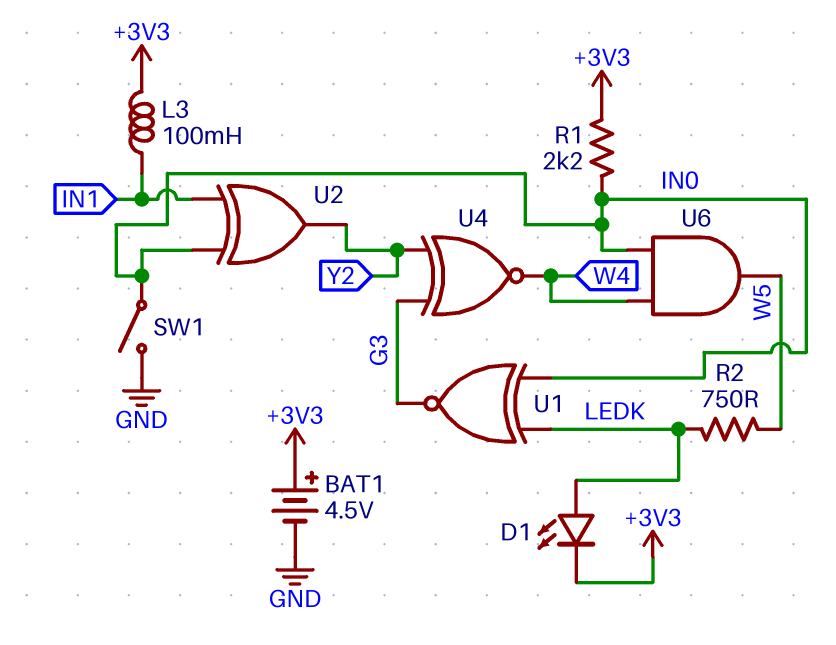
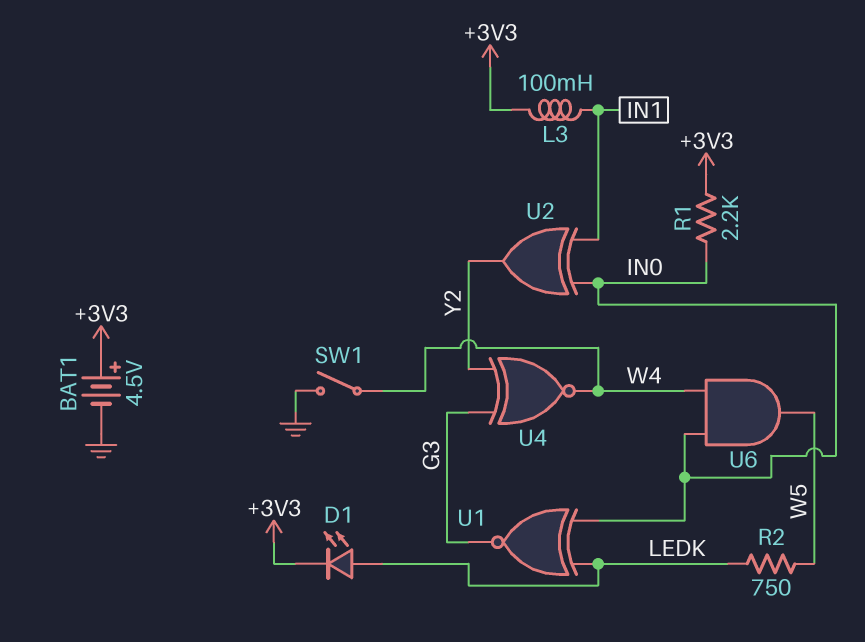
SW1: switch (GND, IN0) -> switch (GND, W4)

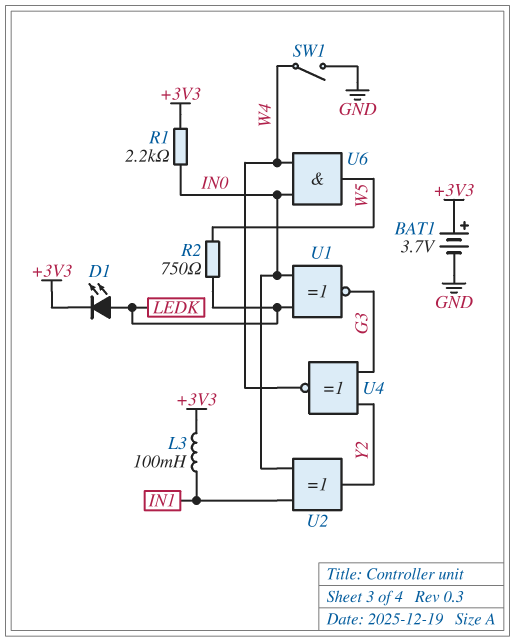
BAT1: 4.5V (plus +3V3, minus GND) -> 3.7V (plus +3V3, minus GND)

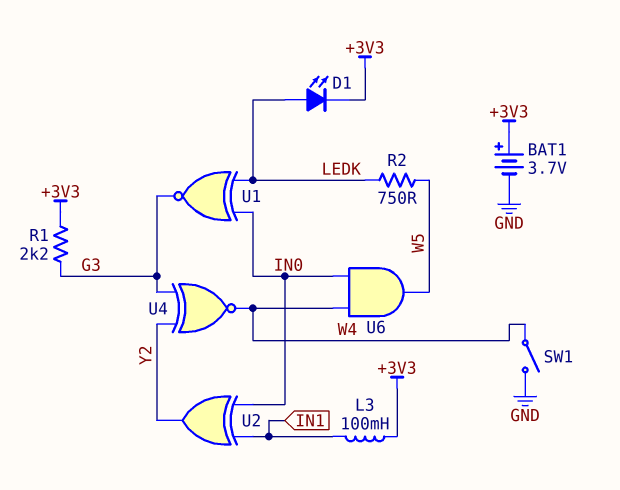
R1: 2.2k (+3V3, IN0) -> 2.2k (+3V3, G3)

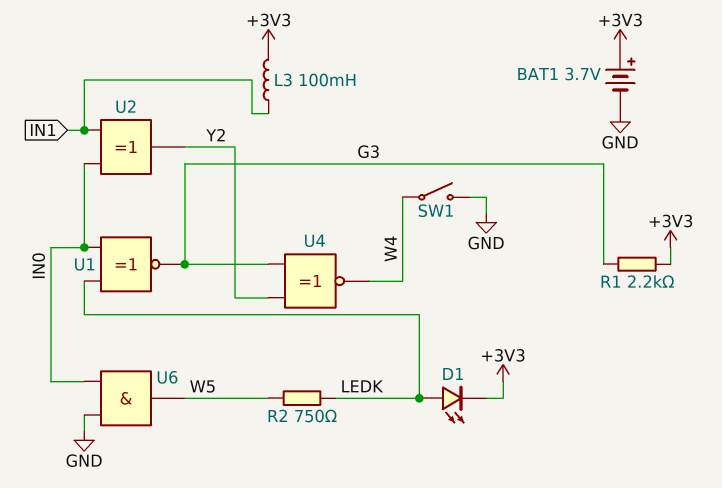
U6: AND (in IN0, in W4, out W5) -> AND (in GND, in IN0, out W5)

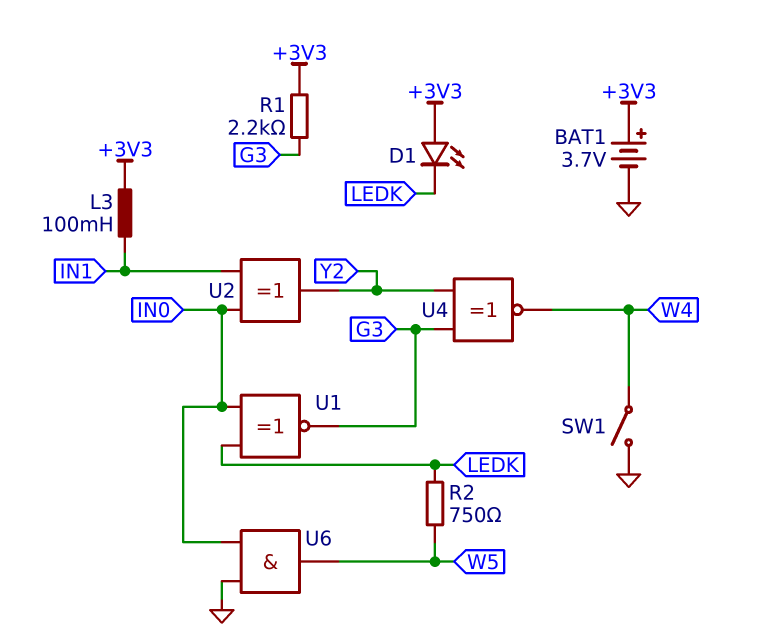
D1: LED (A LEDK, K +3V3) -> LED (A +3V3, K LEDK)

